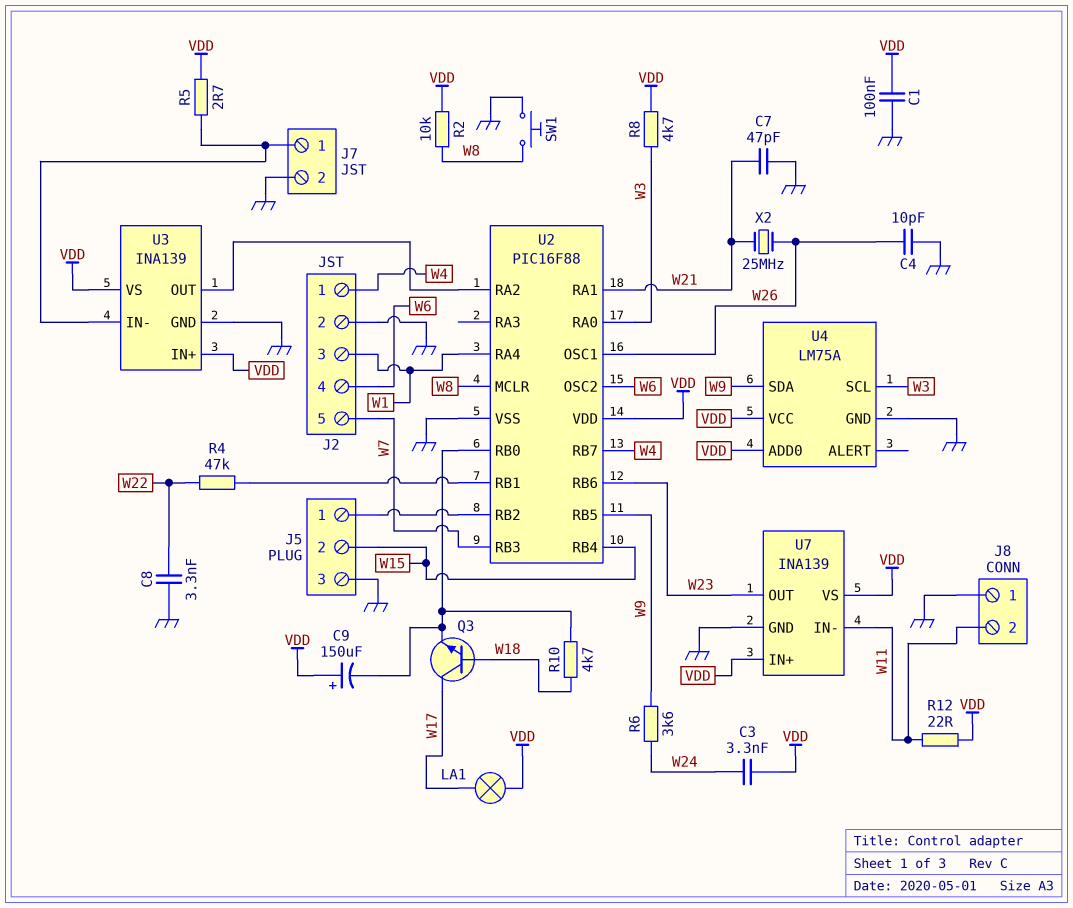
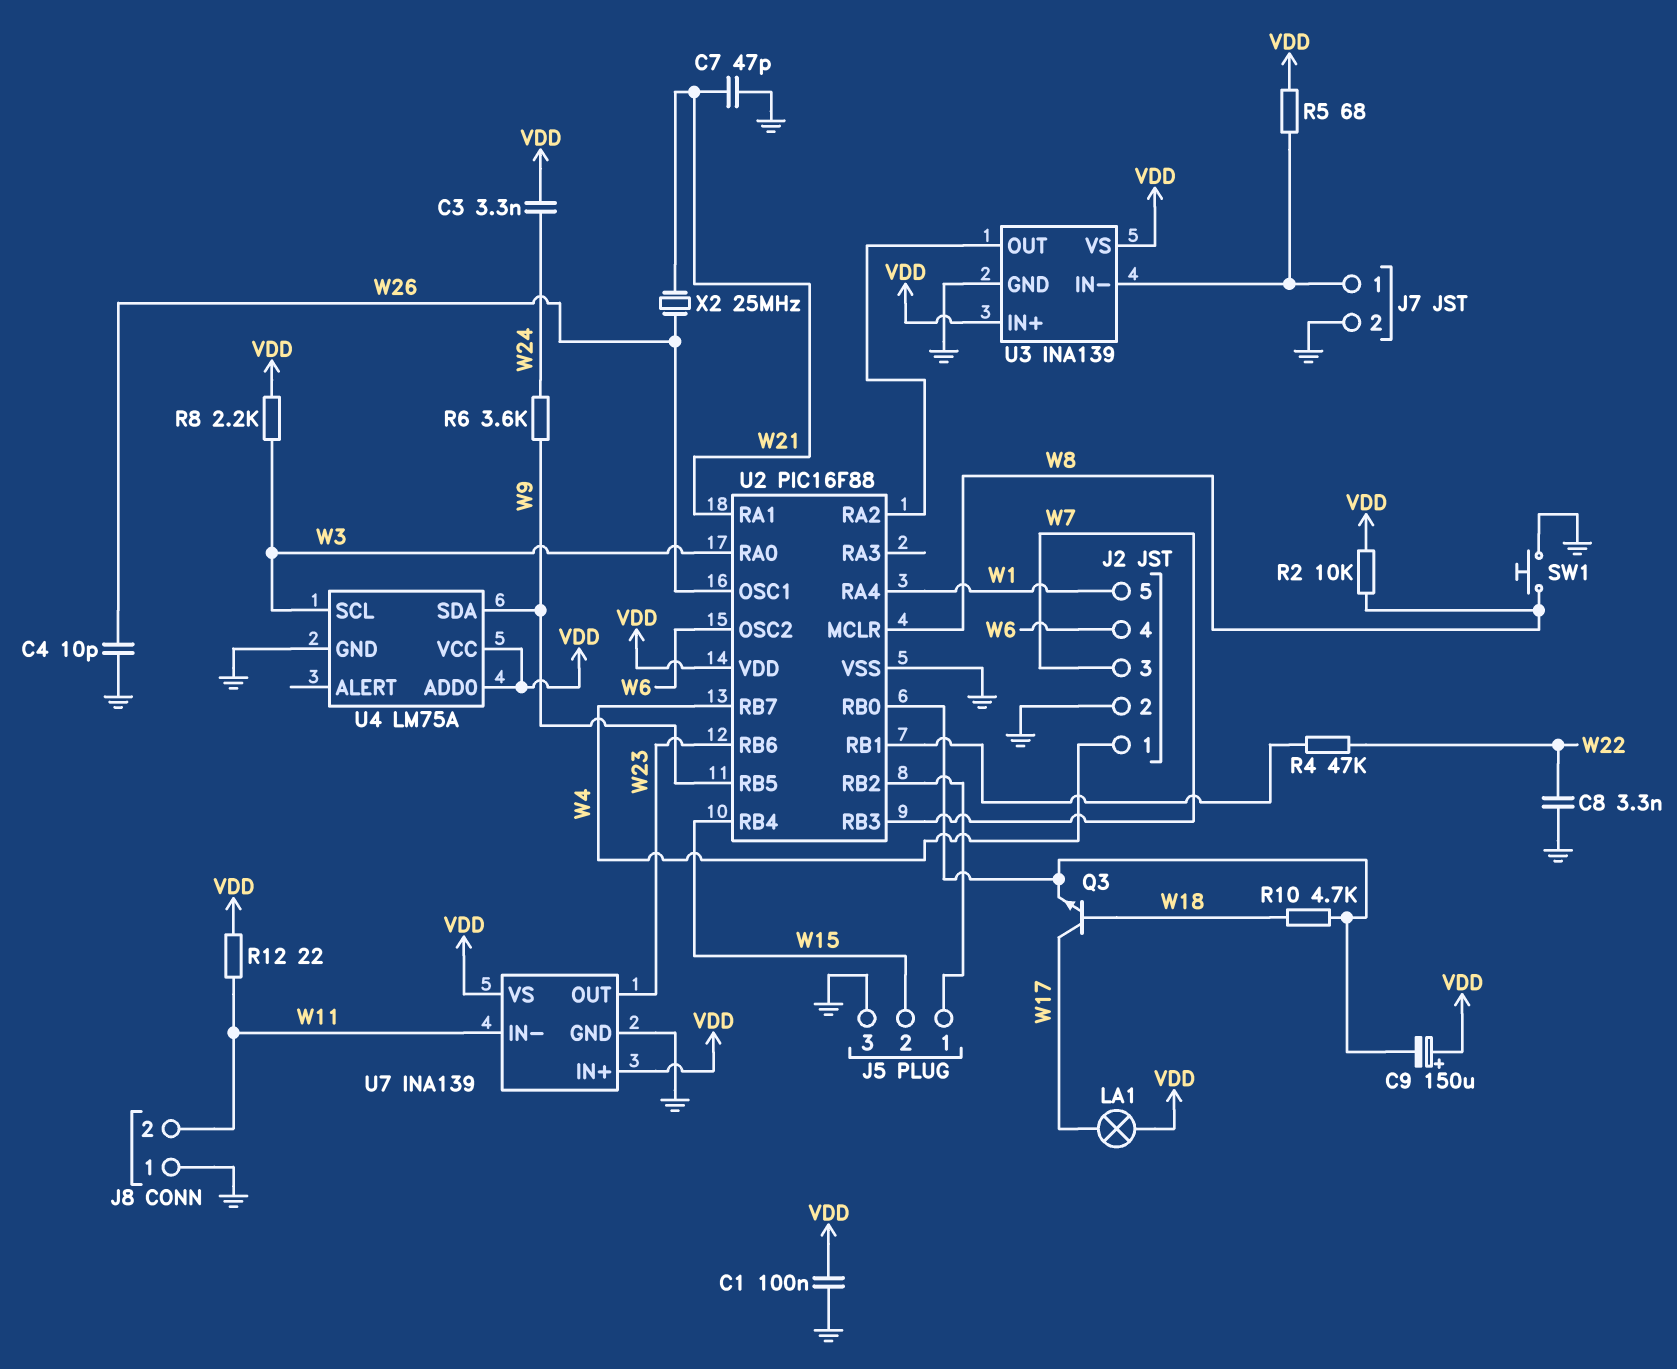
J2 pin 3: W1 -> W7
J2 pin 5: W7 -> W1
R5: 2.7 (J7/1, VDD) -> 68 (J7/1, VDD)
R8: 4.7k (VDD, W3) -> 2.2k (VDD, W3)

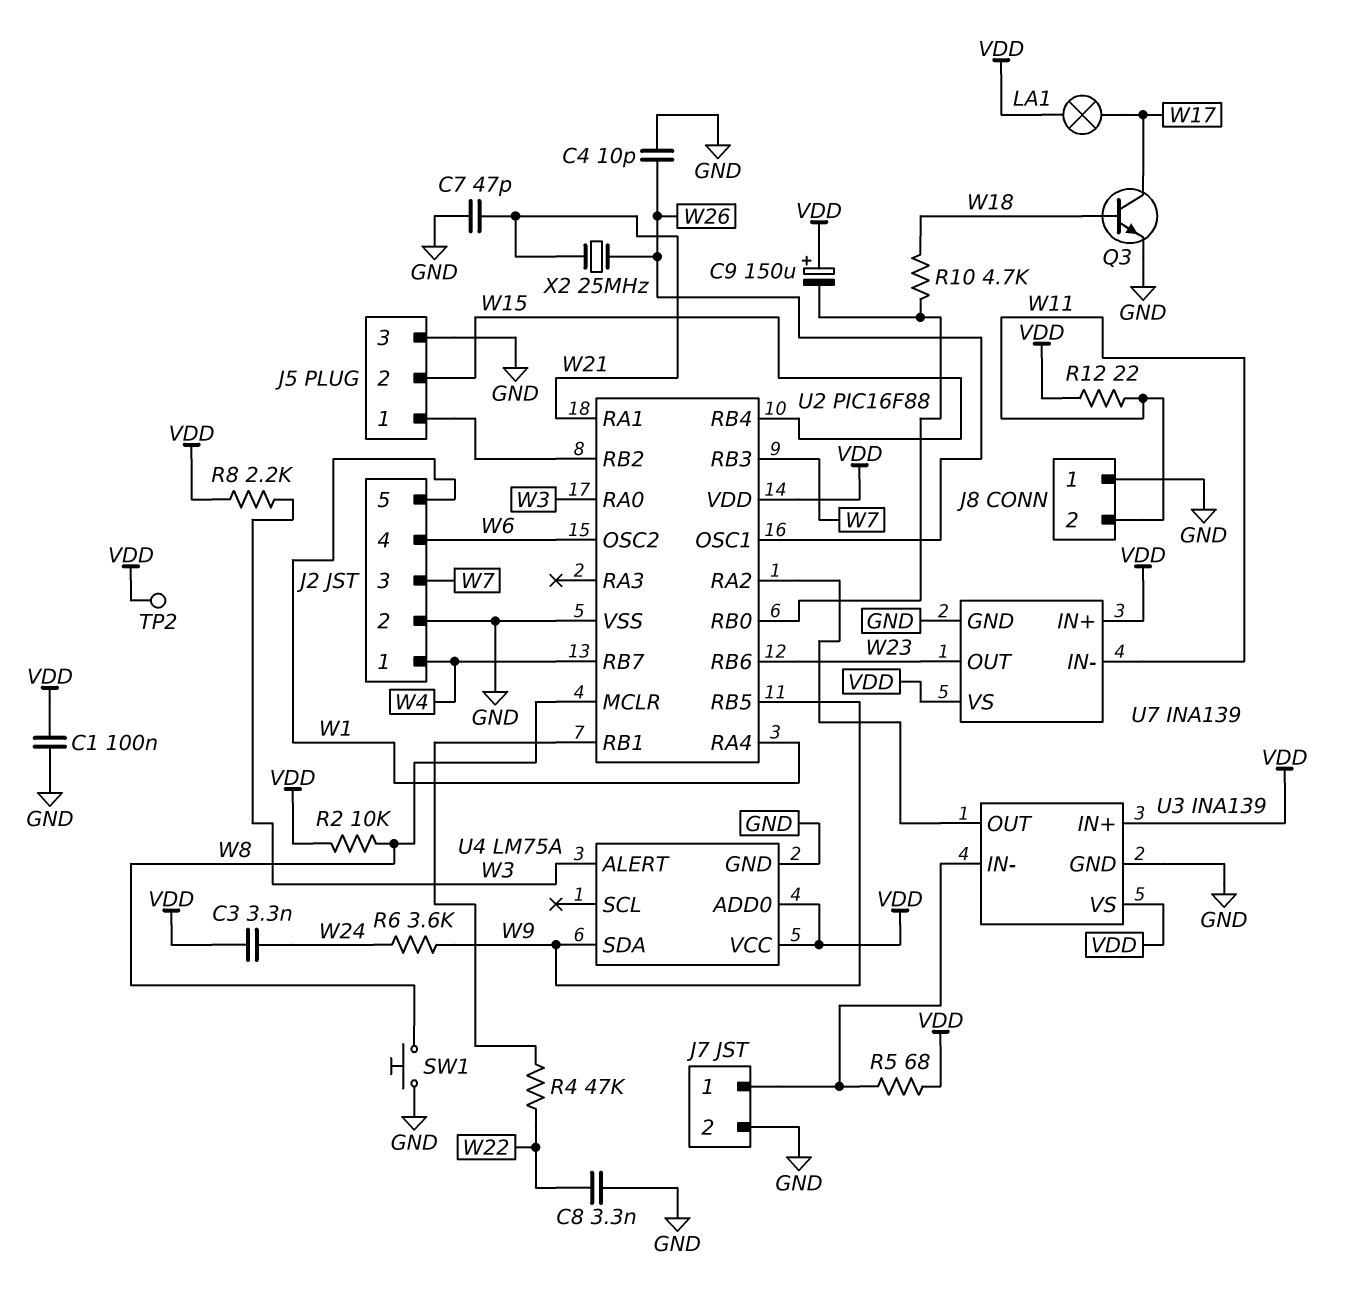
Q3: NPN (B W18, C W17, E U2/RB0) -> NPN (B W18, C W17, E GND)
TP2: none -> test point (VDD)
U4 pin ALERT: none -> W3
U4 pin SCL: W3 -> none

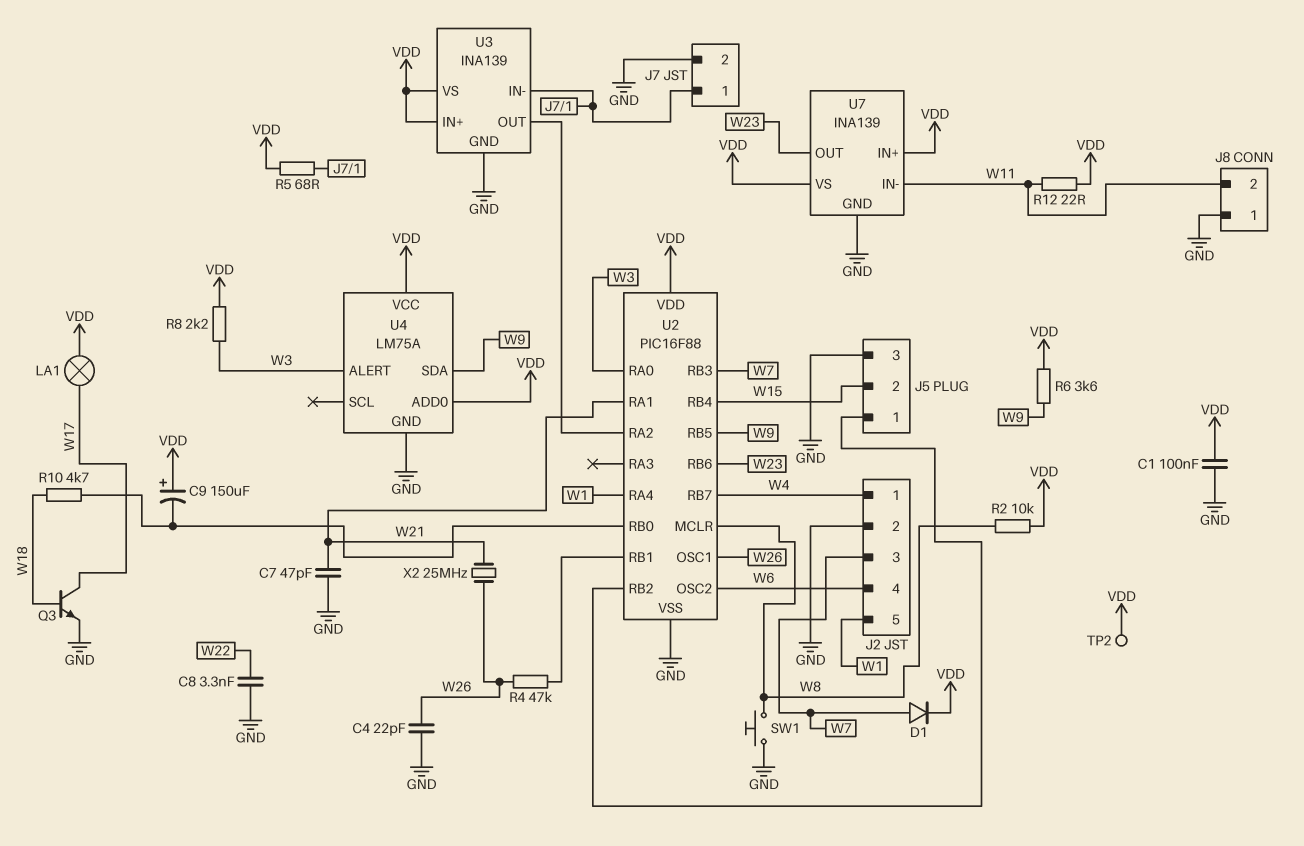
C3: 3.3nF (VDD, W24) -> none
C4: 10pF (GND, W26) -> 22pF (GND, W26)
D1: none -> diode (A W7, K VDD)
R4: 47k (U2/RB1, W22) -> 47k (U2/RB1, W26)
R6: 3.6k (W9, W24) -> 3.6k (VDD, W9)

